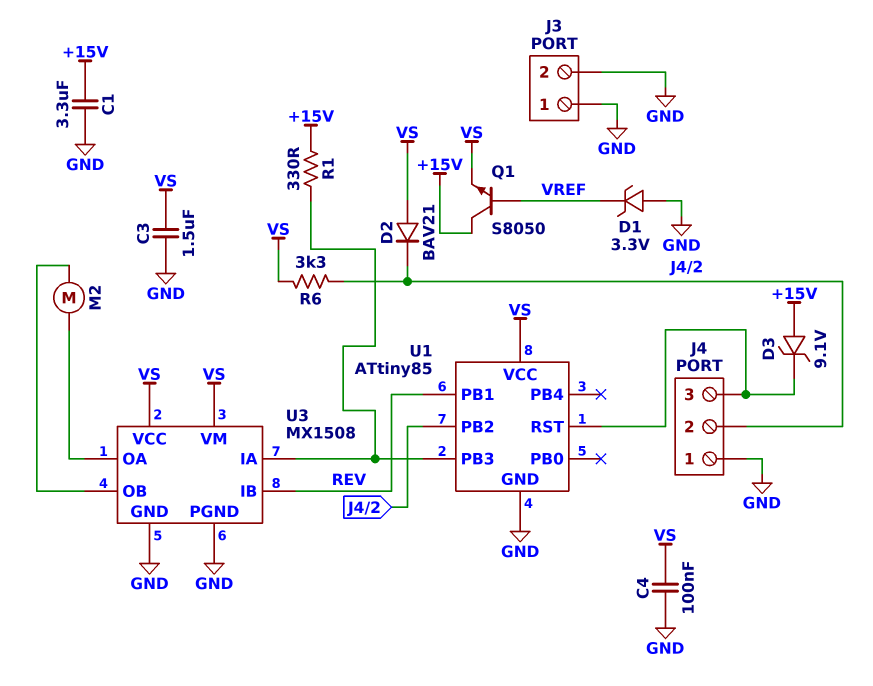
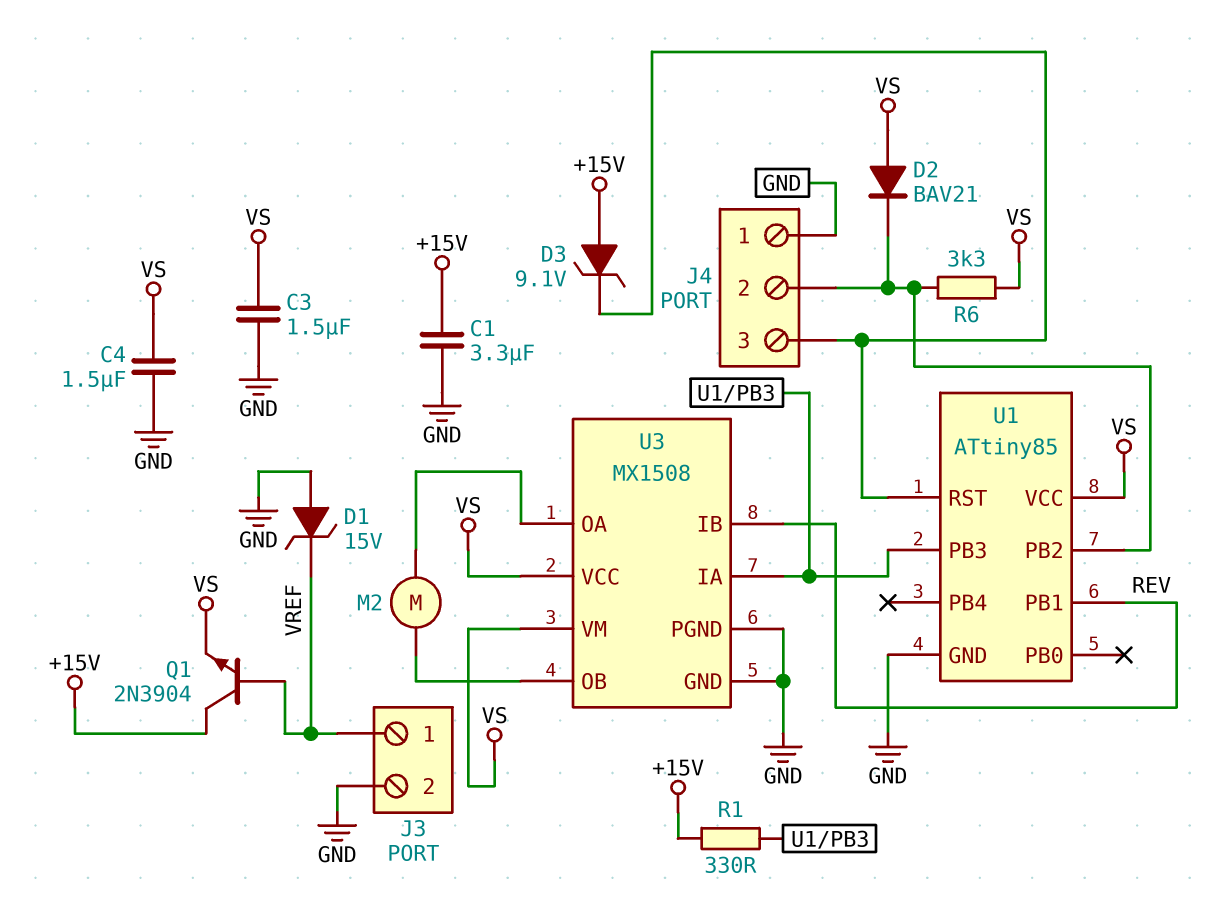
C4: 100nF (GND, VS) -> 1.5uF (GND, VS)
D1: zener 3.3V (A GND, K VREF) -> zener 15V (A GND, K VREF)
J3 pin 1: GND -> VREF
Q1: NPN S8050 (B VREF, C +15V, E VS) -> NPN 2N3904 (B VREF, C +15V, E VS)

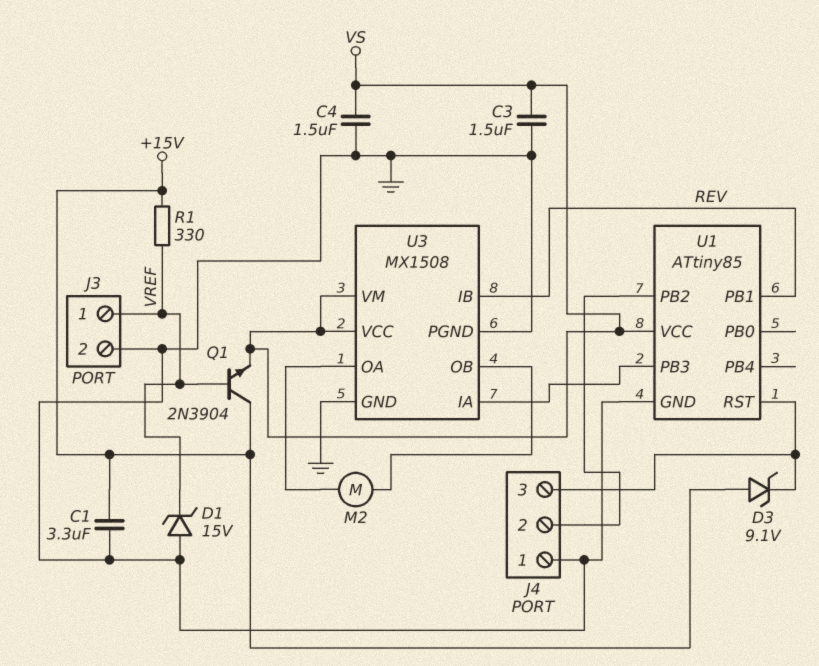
D2: diode BAV21 (A VS, K J4/2) -> none
R1: 330 (+15V, U1/PB3) -> 330 (+15V, VREF)
R6: 3.3k (J4/2, VS) -> none

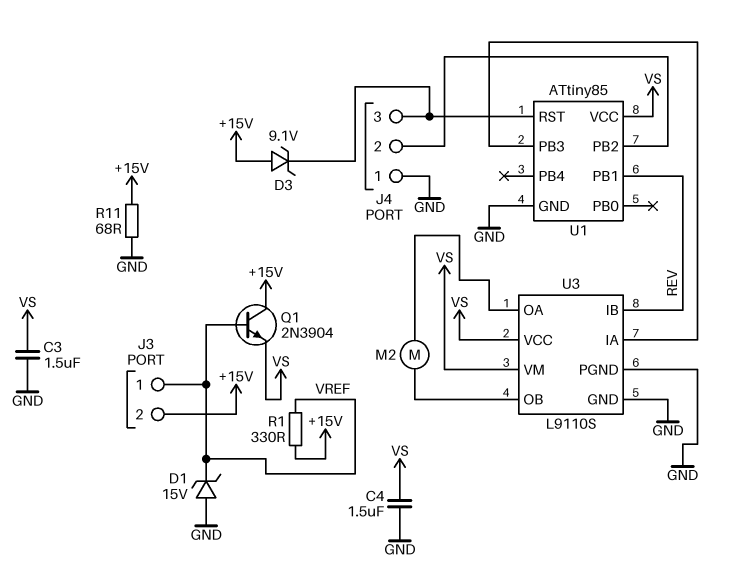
C1: 3.3uF (+15V, GND) -> none
J3 pin 2: GND -> +15V
R11: none -> 68 (+15V, GND)
U3: MX1508 -> L9110S

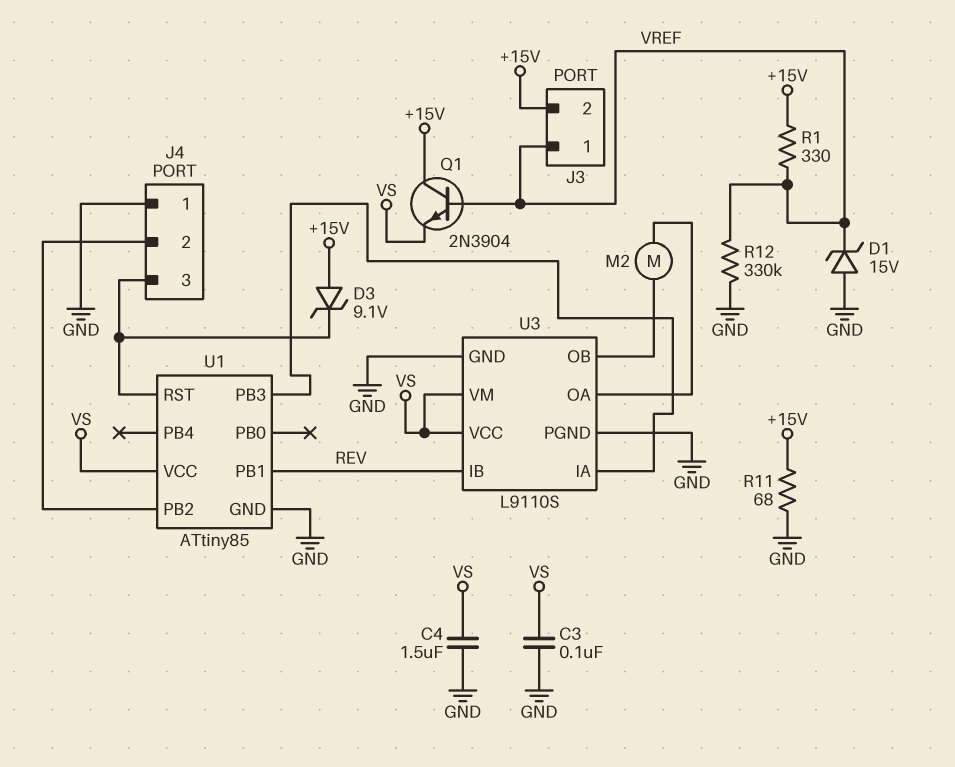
C3: 1.5uF (GND, VS) -> 100nF (GND, VS)
R12: none -> 330k (GND, VREF)

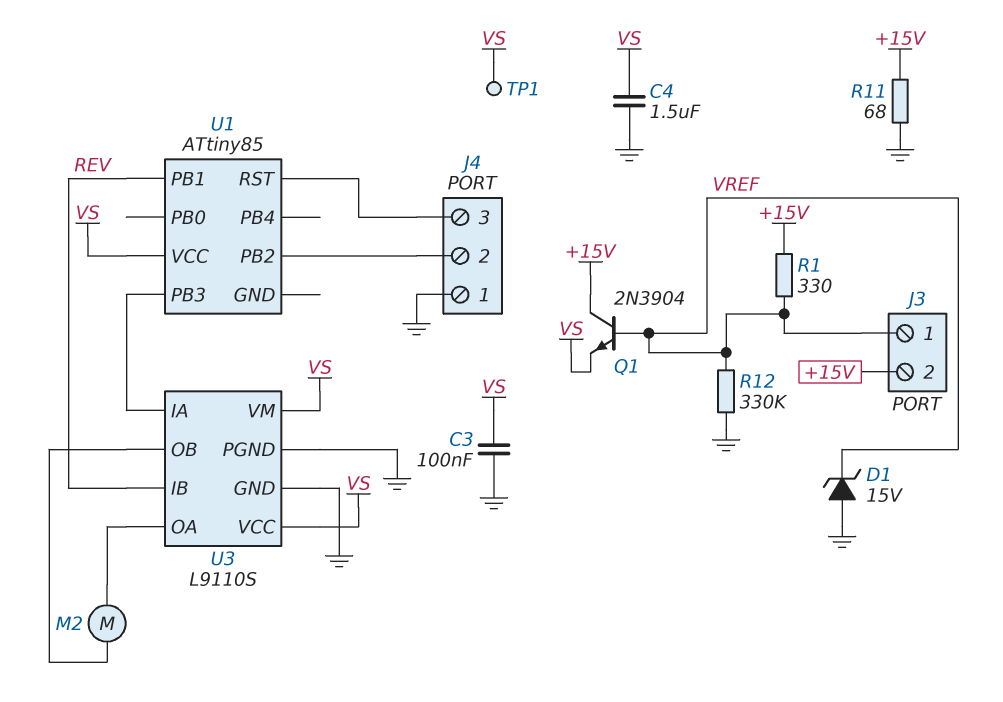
D3: zener 9.1V (A +15V, K J4/3) -> none
TP1: none -> test point (VS)
U1 pin GND: GND -> none

